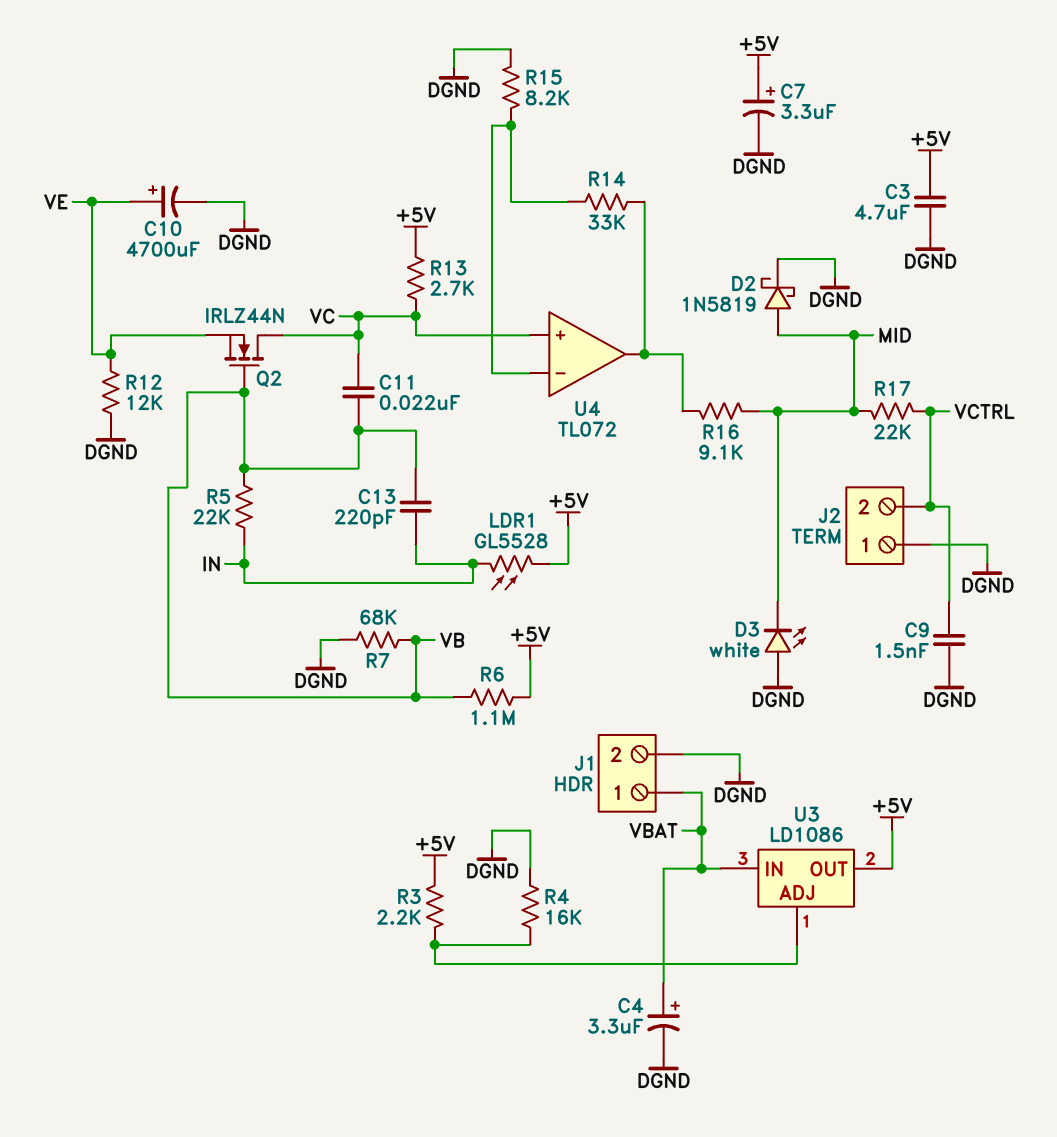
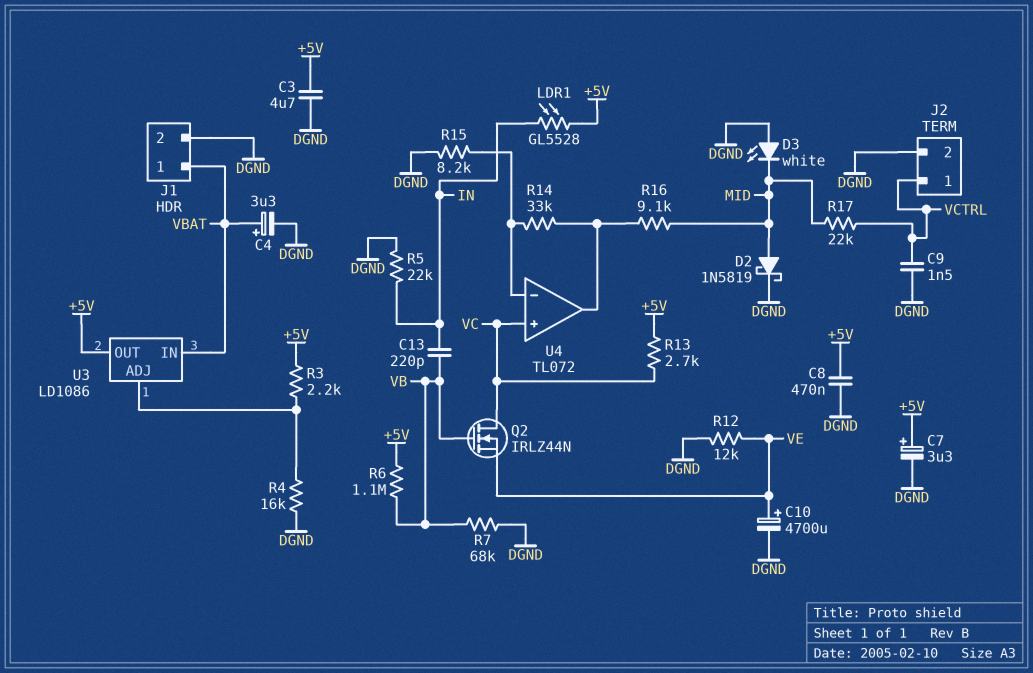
C8: none -> 470nF (+5V, DGND)
C11: 22nF (VB, VC) -> none
J2 pin 1: DGND -> VCTRL
J2 pin 2: VCTRL -> DGND
R5: 22k (IN, VB) -> 22k (DGND, IN)

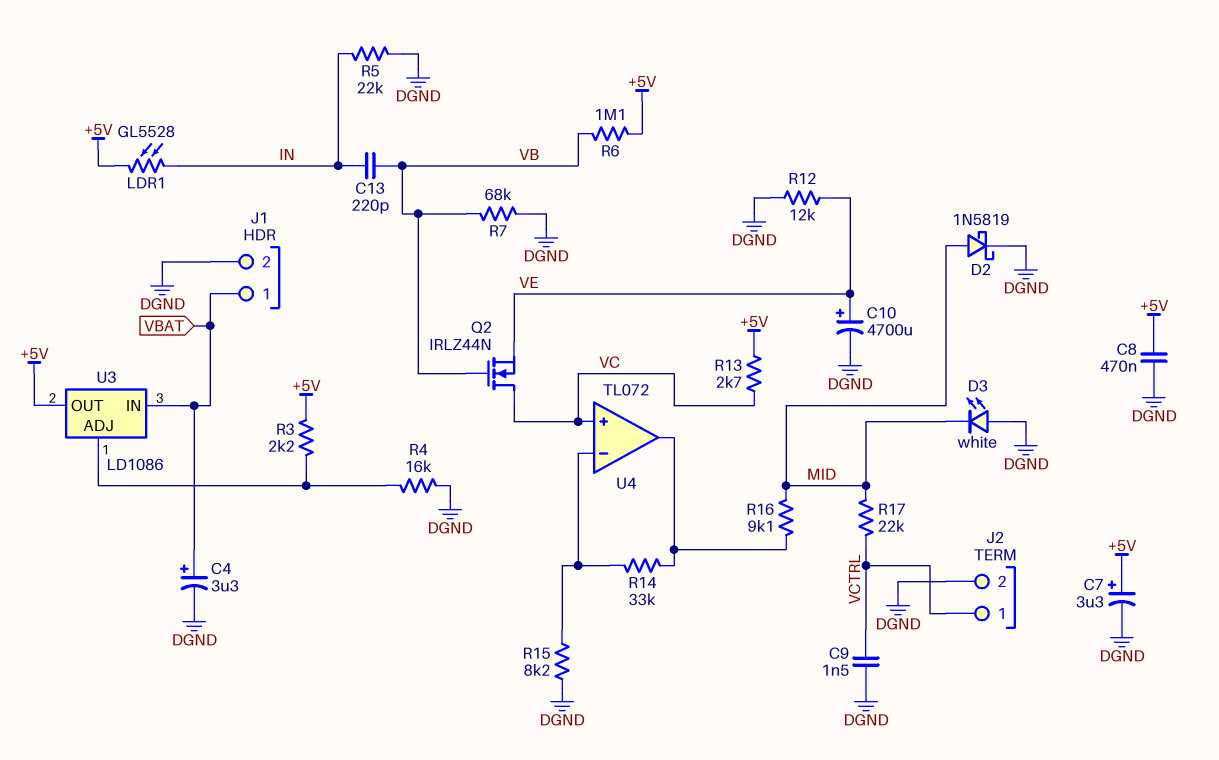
C3: 4.7uF (+5V, DGND) -> none

